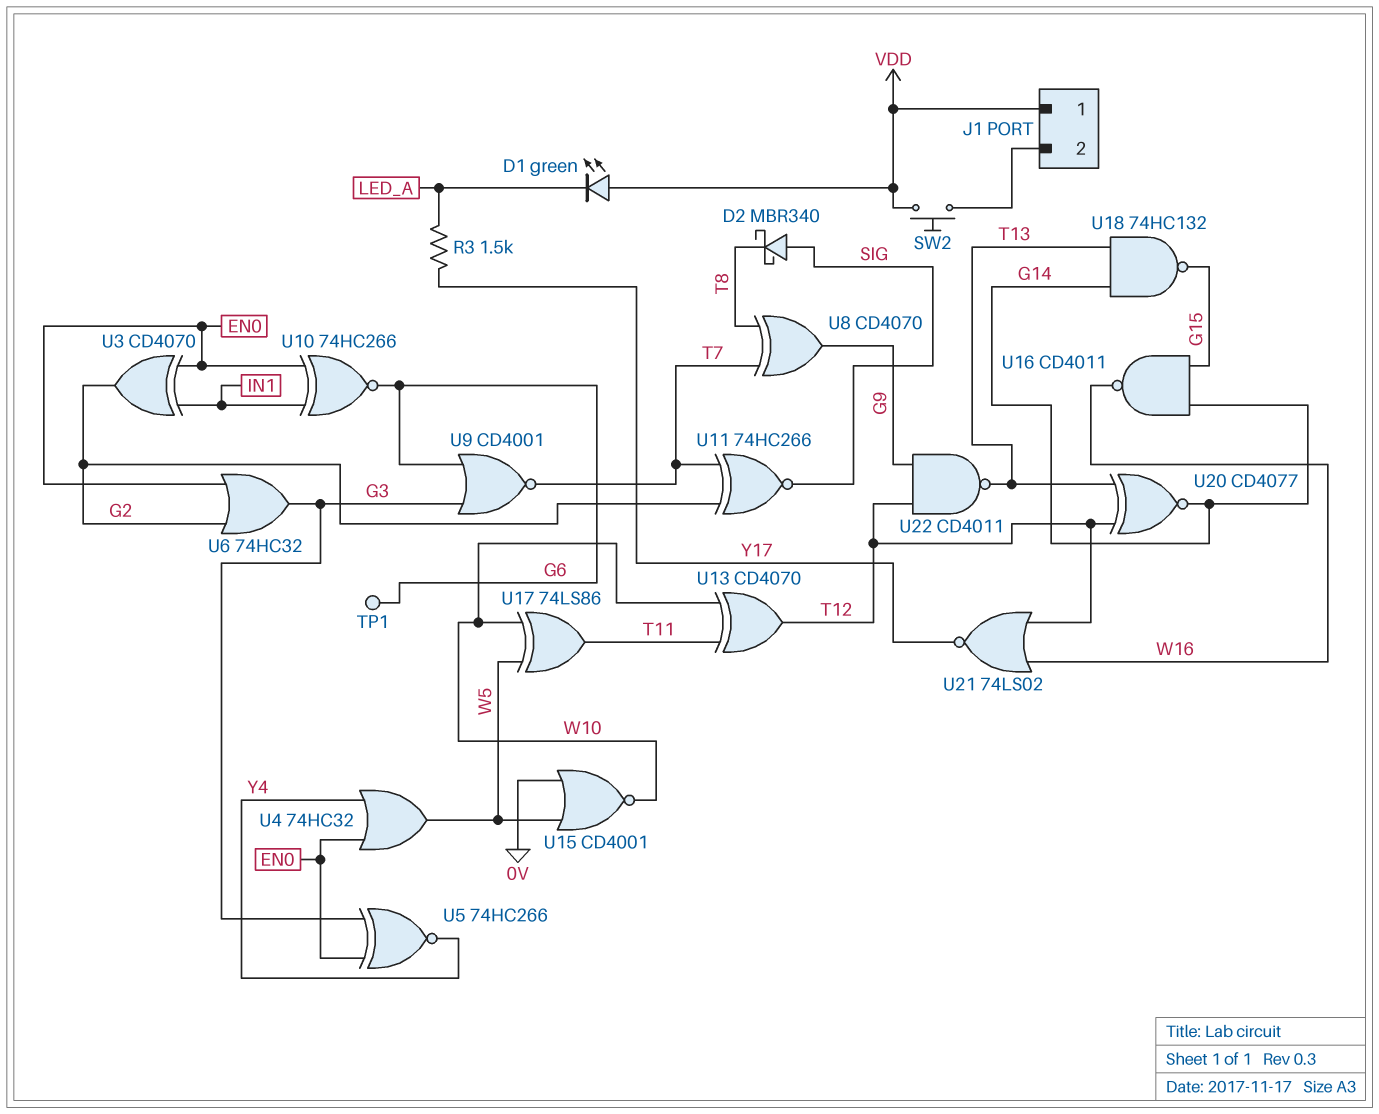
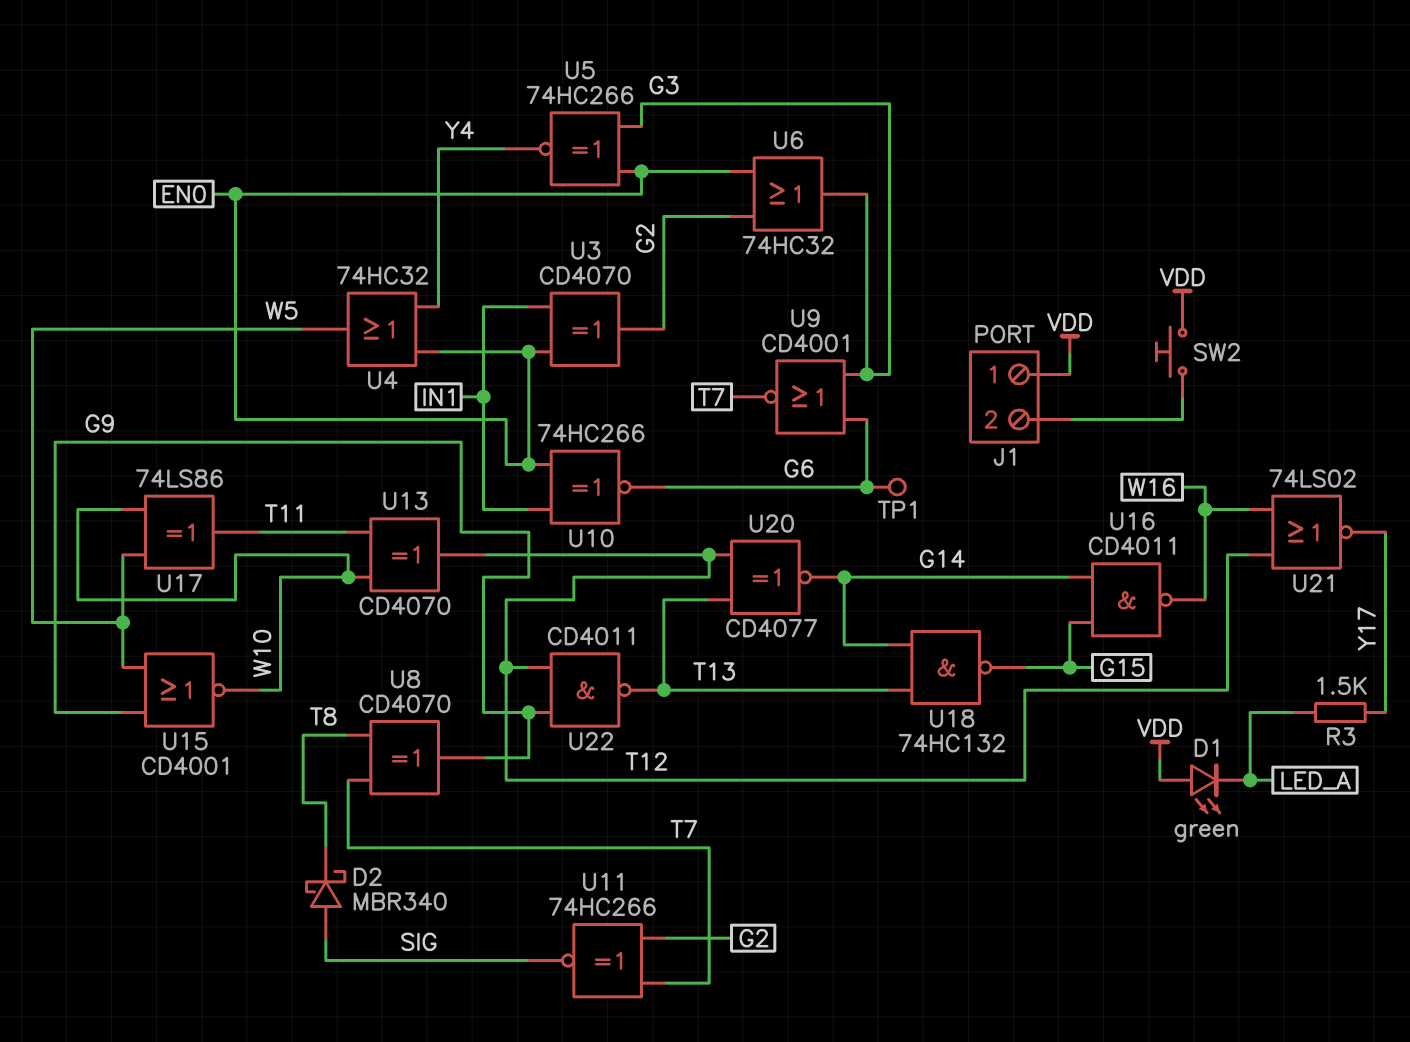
U15: NOR CD4001 (in 0V, in W5, out W10) -> NOR CD4001 (in G9, in W5, out W10)

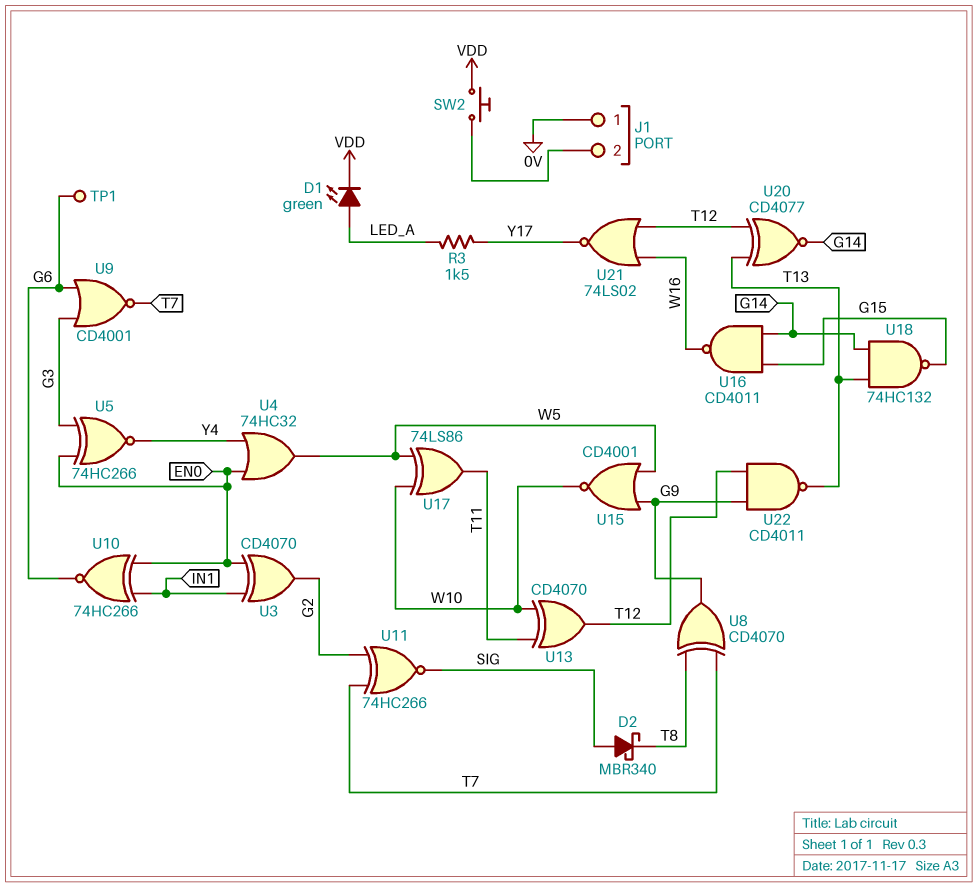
D1: LED green (A VDD, K LED_A) -> LED green (A LED_A, K VDD)
J1 pin 1: VDD -> 0V
U6: OR 74HC32 (in EN0, in G2, out G3) -> none

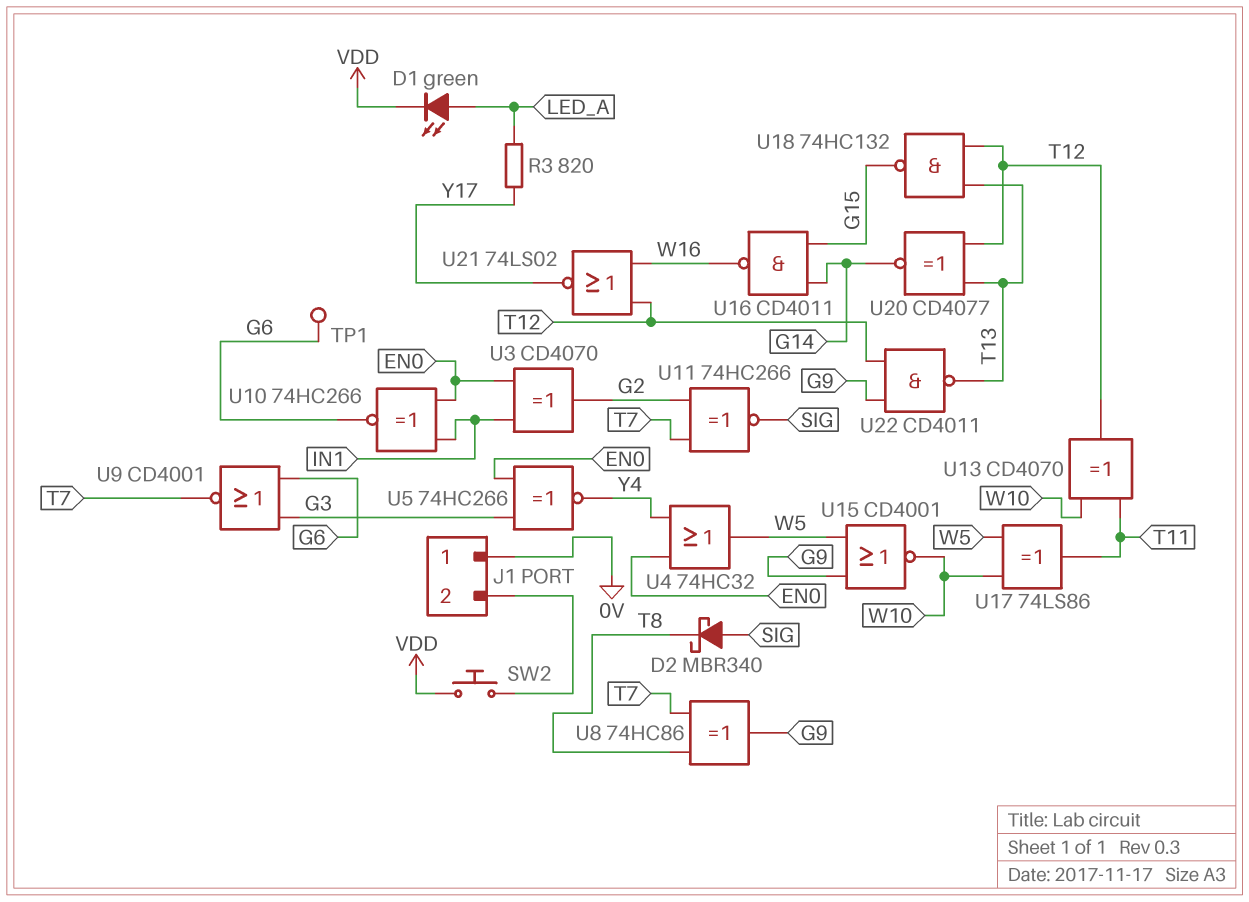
R3: 1.5k (LED_A, Y17) -> 820 (LED_A, Y17)
U8: XOR CD4070 (in T7, in T8, out G9) -> XOR 74HC86 (in T7, in T8, out G9)
U18: NAND 74HC132 (in G14, in T13, out G15) -> NAND 74HC132 (in T12, in T13, out G15)

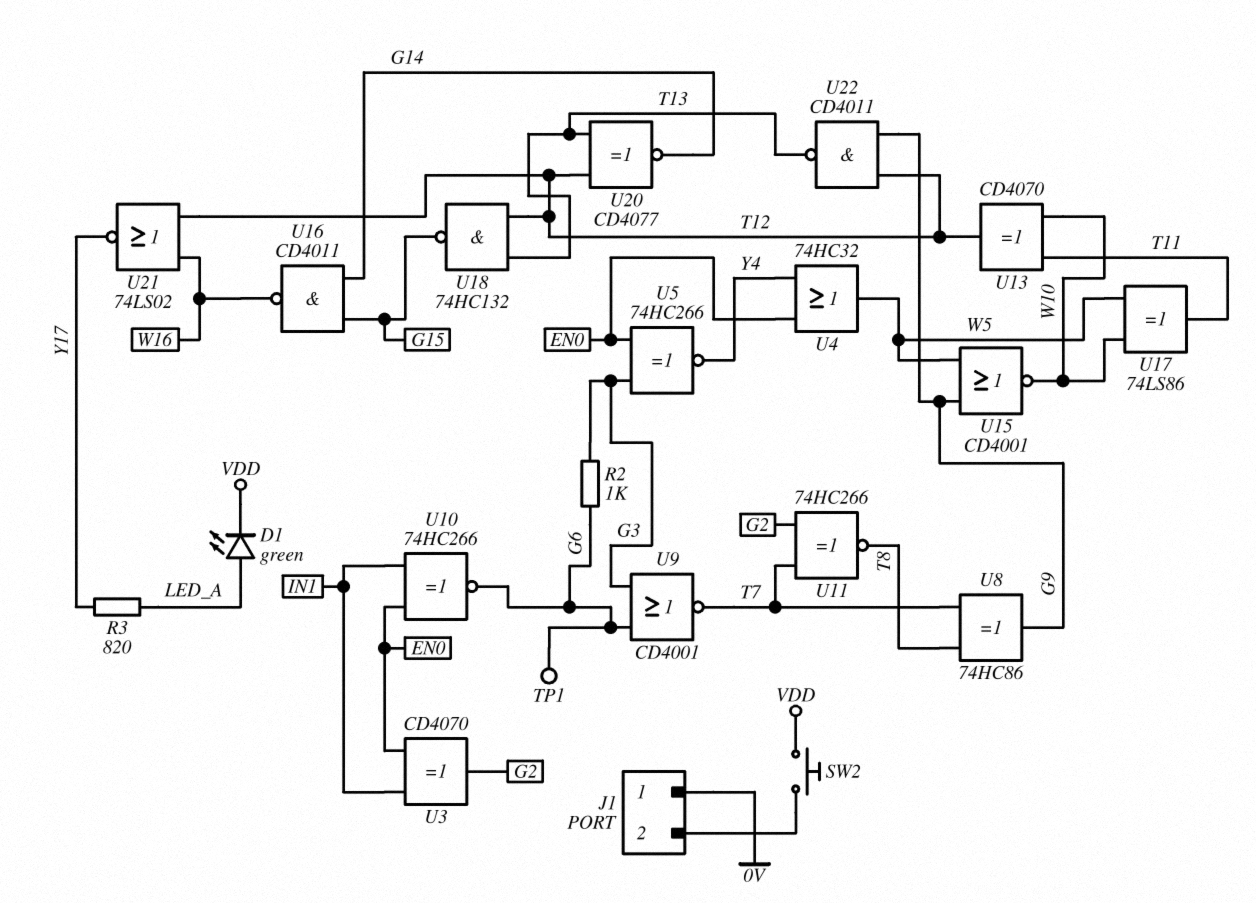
D2: schottky MBR340 (A SIG, K T8) -> none
R2: none -> 1k (G3, G6)
U11: XNOR 74HC266 (in G2, in T7, out SIG) -> XNOR 74HC266 (in G2, in T7, out T8)

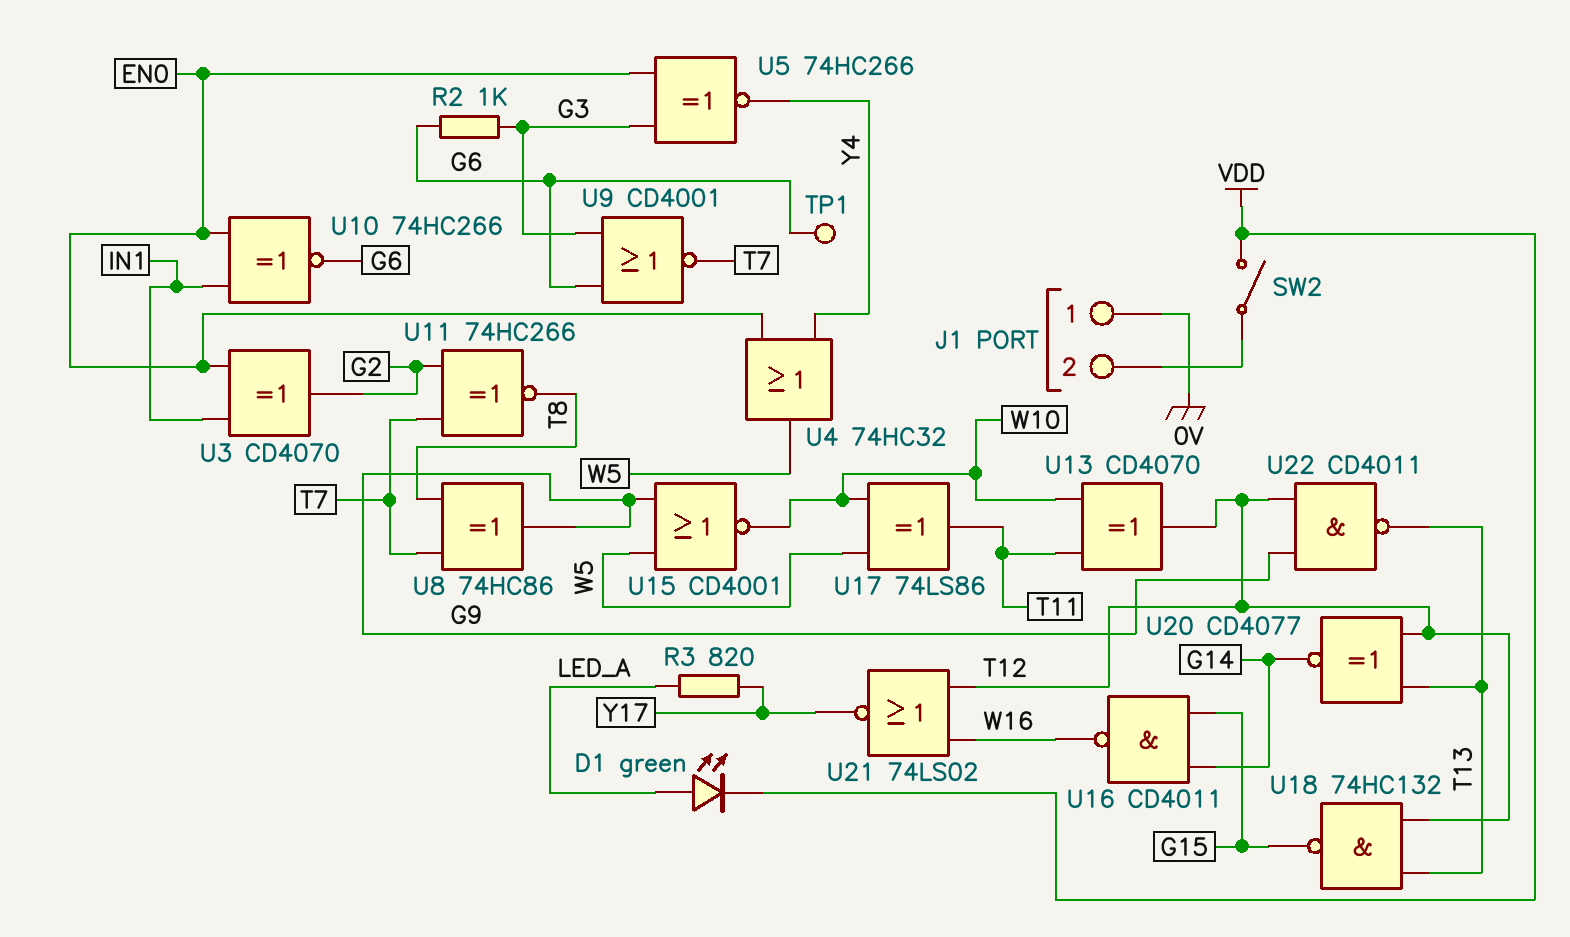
SW2: button (J1/2, VDD) -> switch (J1/2, VDD)

